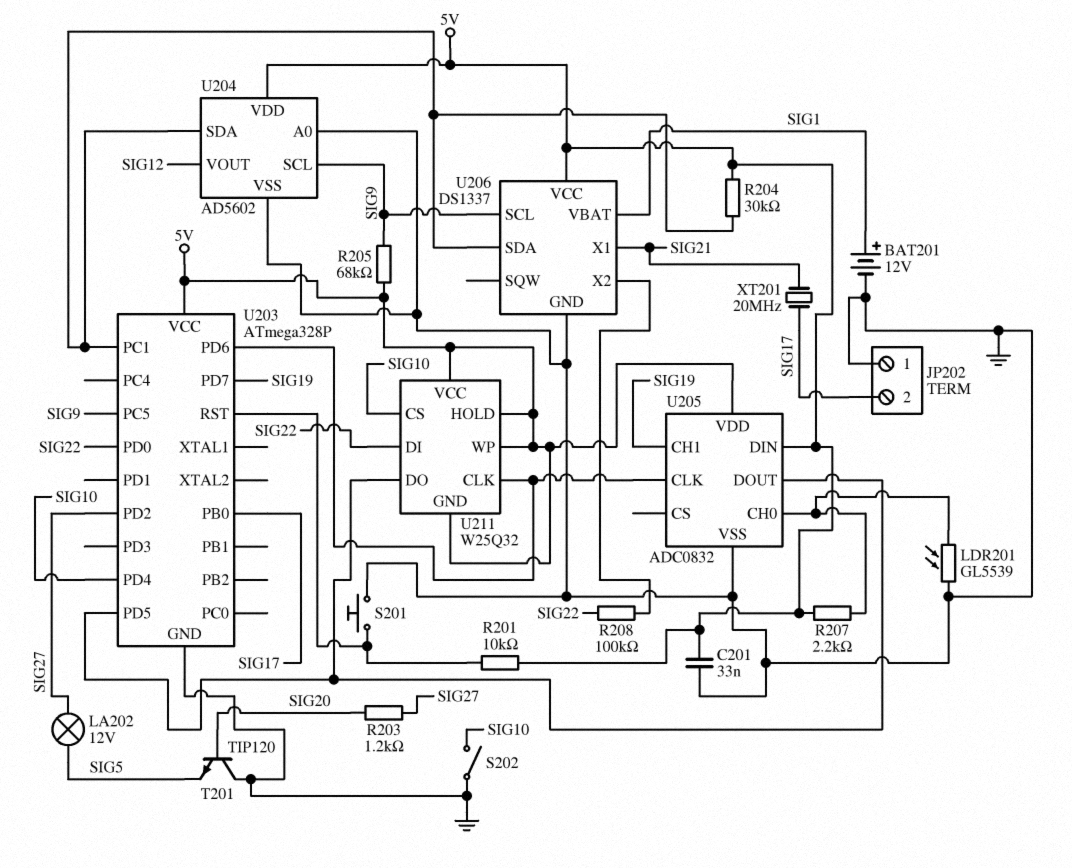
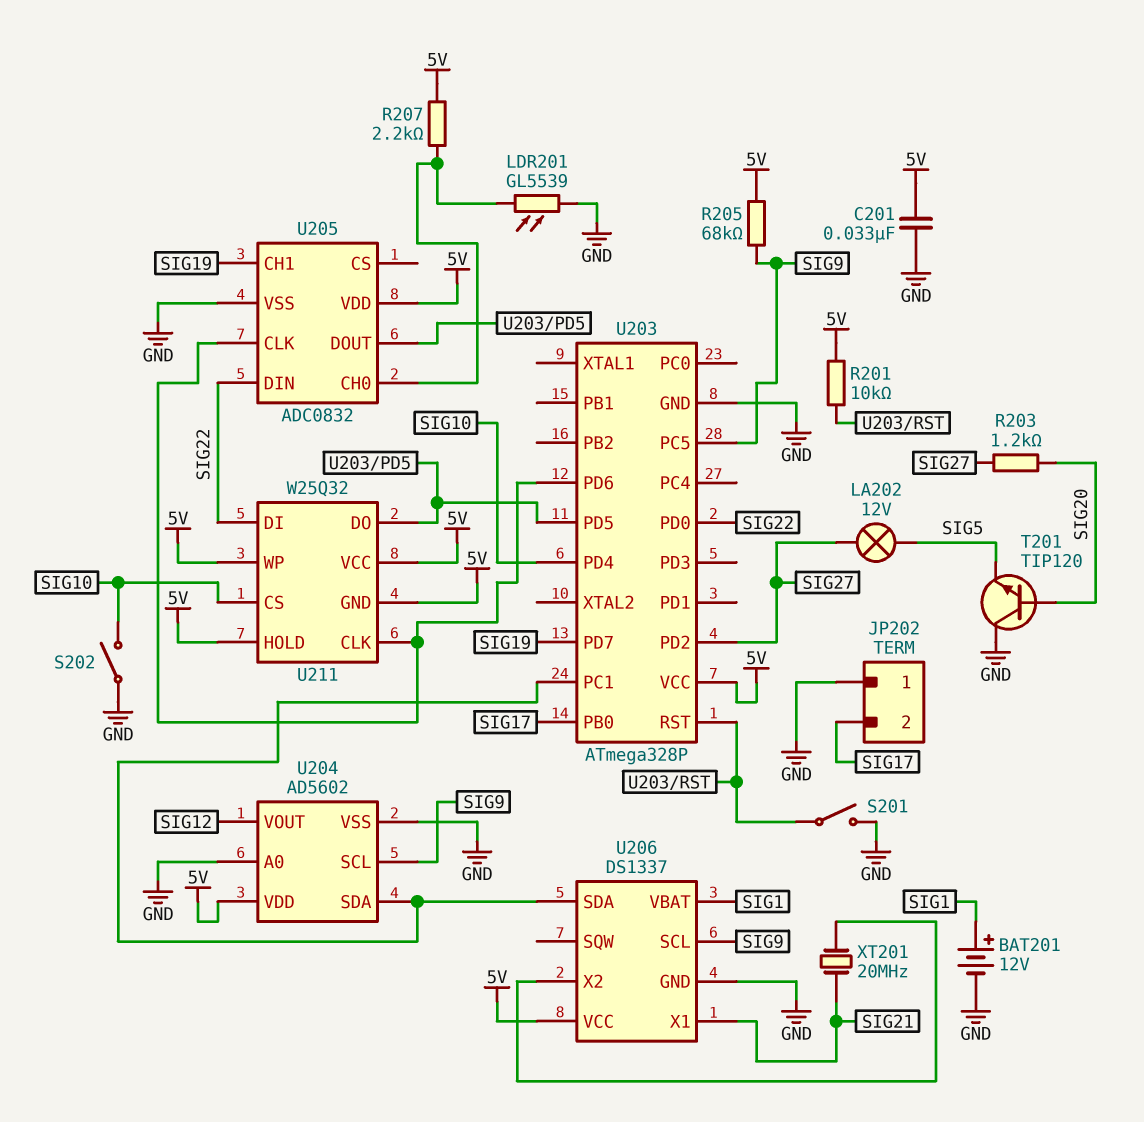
R204: 30k (5V, U203/PC1) -> none
R208: 100k (SIG22, U206/X2) -> none
S201: button (GND, U203/RST) -> switch (GND, U203/RST)
U205 pin DIN: 5V -> SIG22
XT201: 20MHz (SIG17, SIG21) -> 20MHz (SIG21, U206/X2)

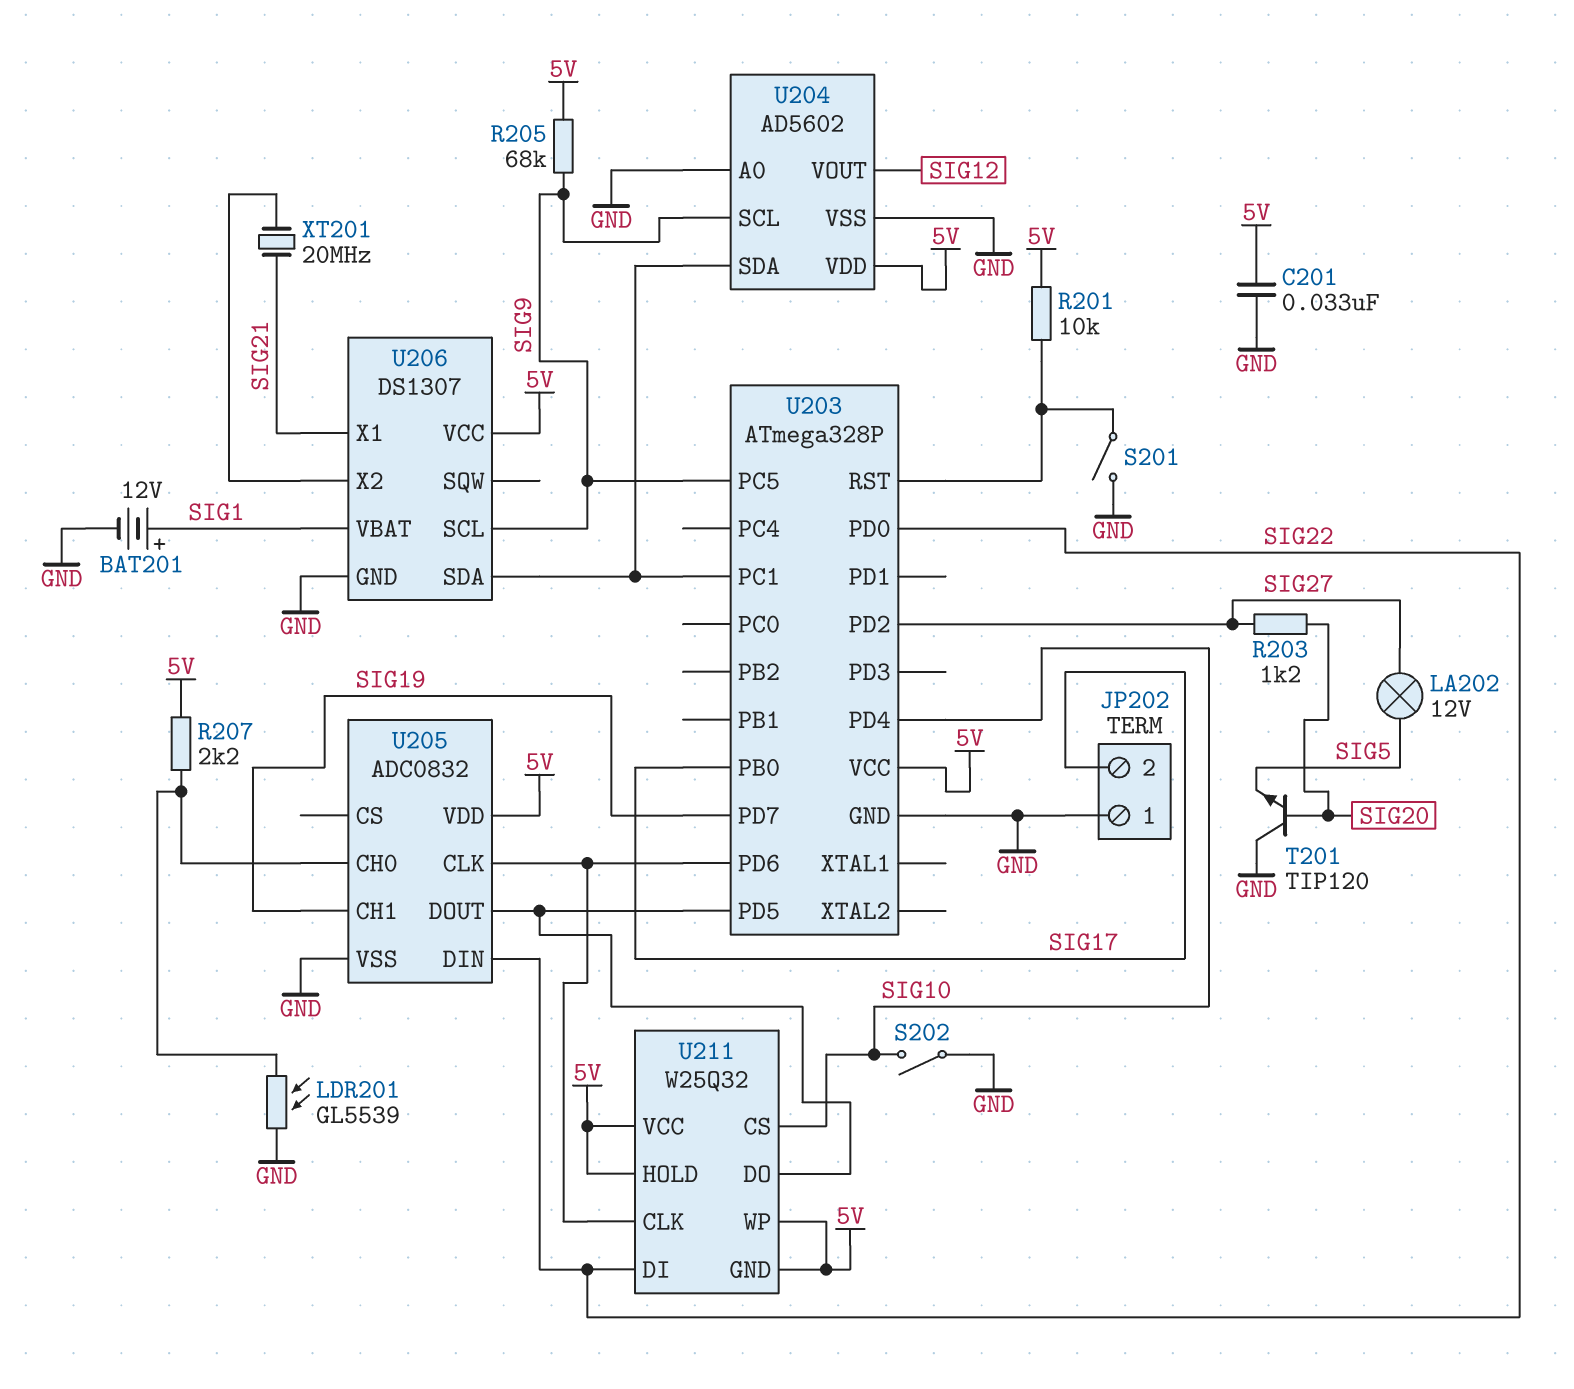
U206: DS1337 -> DS1307

